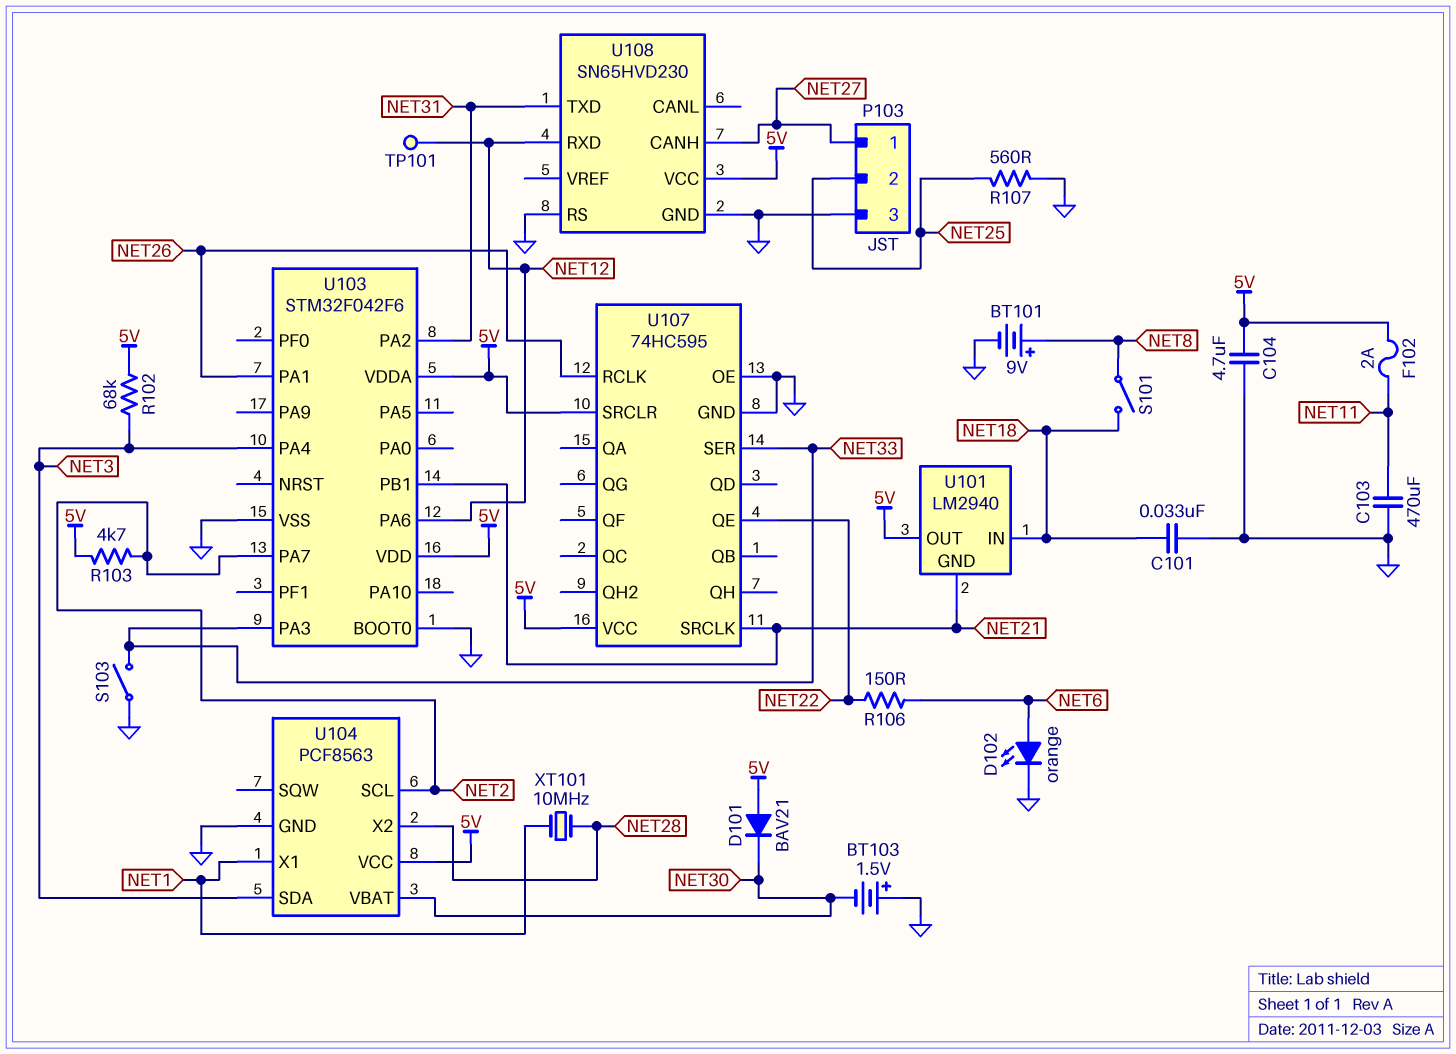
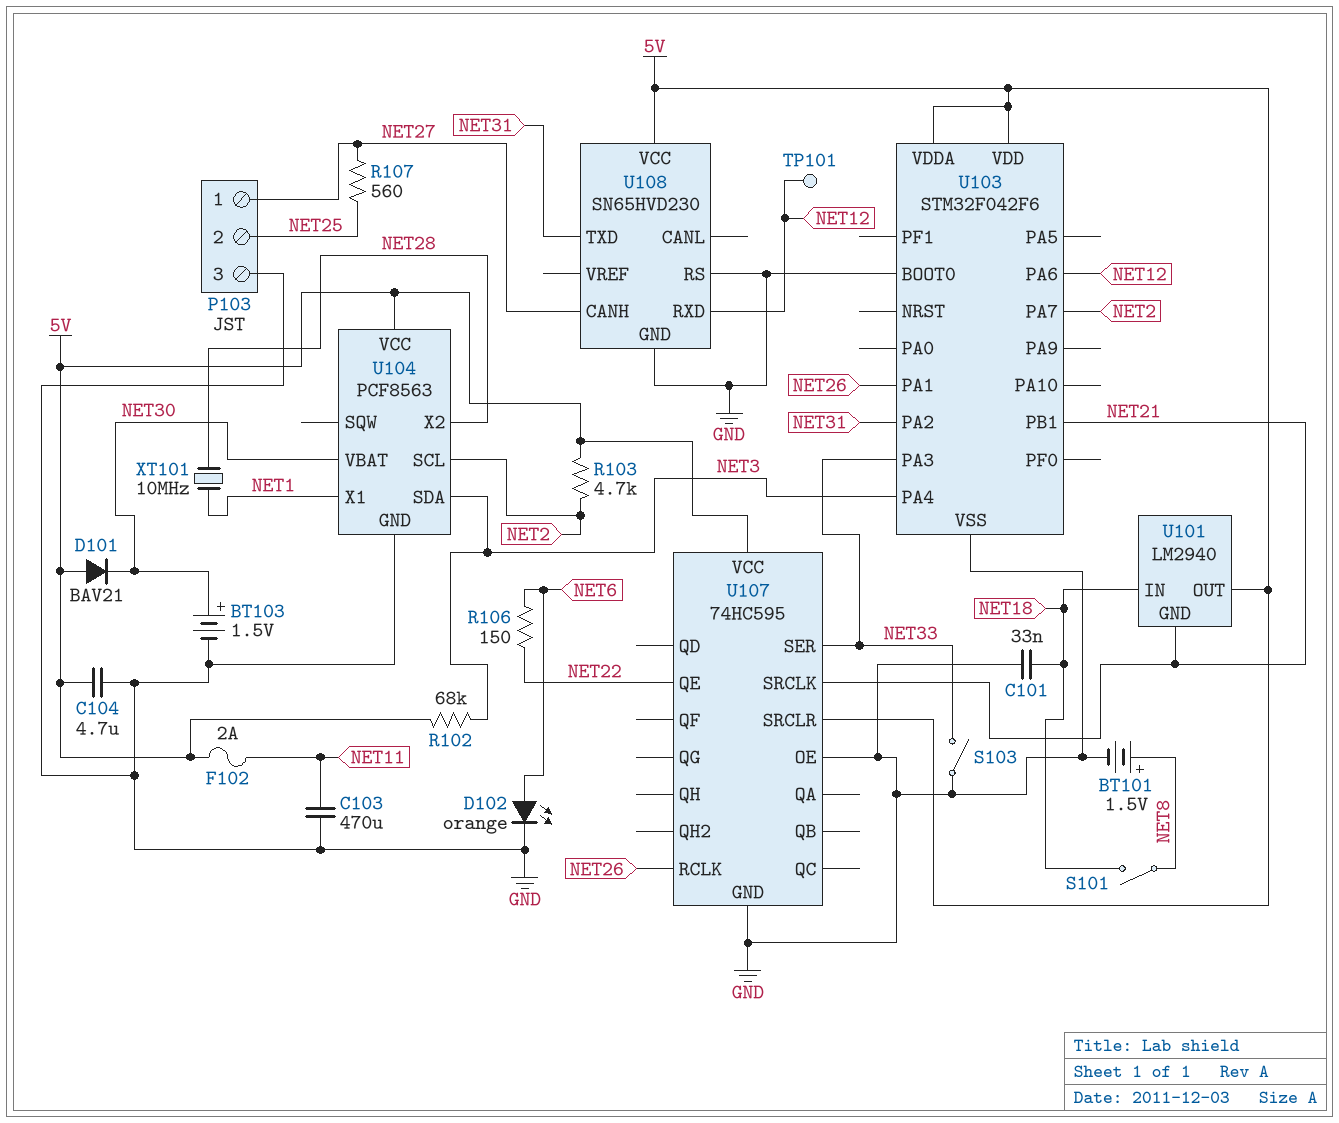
BT101: 9V (plus NET8, minus GND) -> 1.5V (plus NET8, minus GND)
BT103: 1.5V (plus GND, minus NET30) -> 1.5V (plus NET30, minus GND)
R107: 560 (GND, NET25) -> 560 (NET25, NET27)

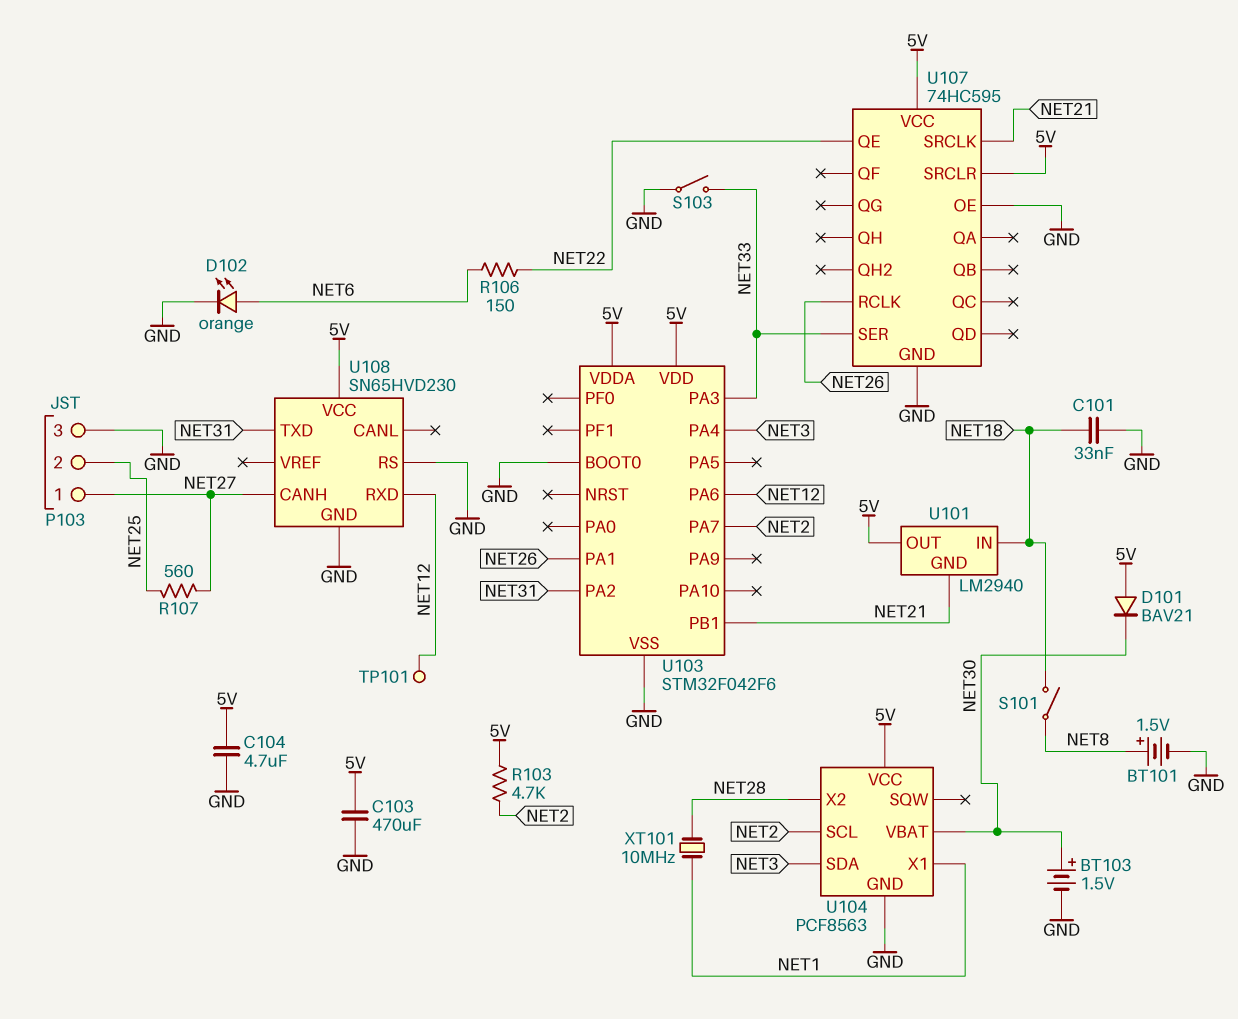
C103: 470uF (GND, NET11) -> 470uF (5V, GND)
F102: 2A (5V, NET11) -> none
R102: 68k (5V, NET3) -> none

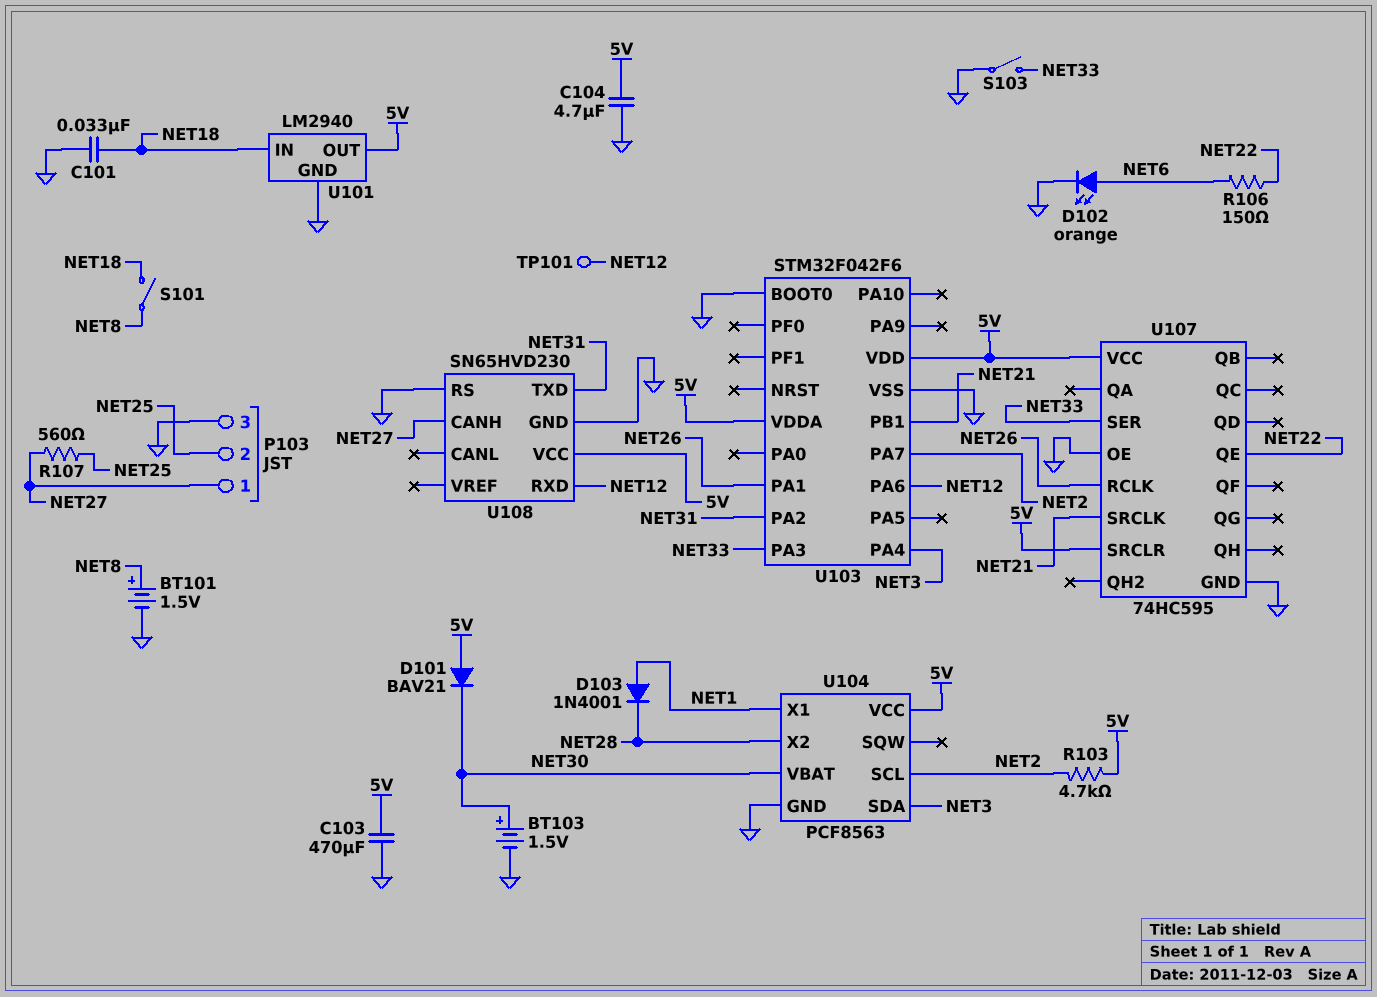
D103: none -> diode 1N4001 (A NET1, K NET28)
U101 pin GND: NET21 -> GND
XT101: 10MHz (NET1, NET28) -> none

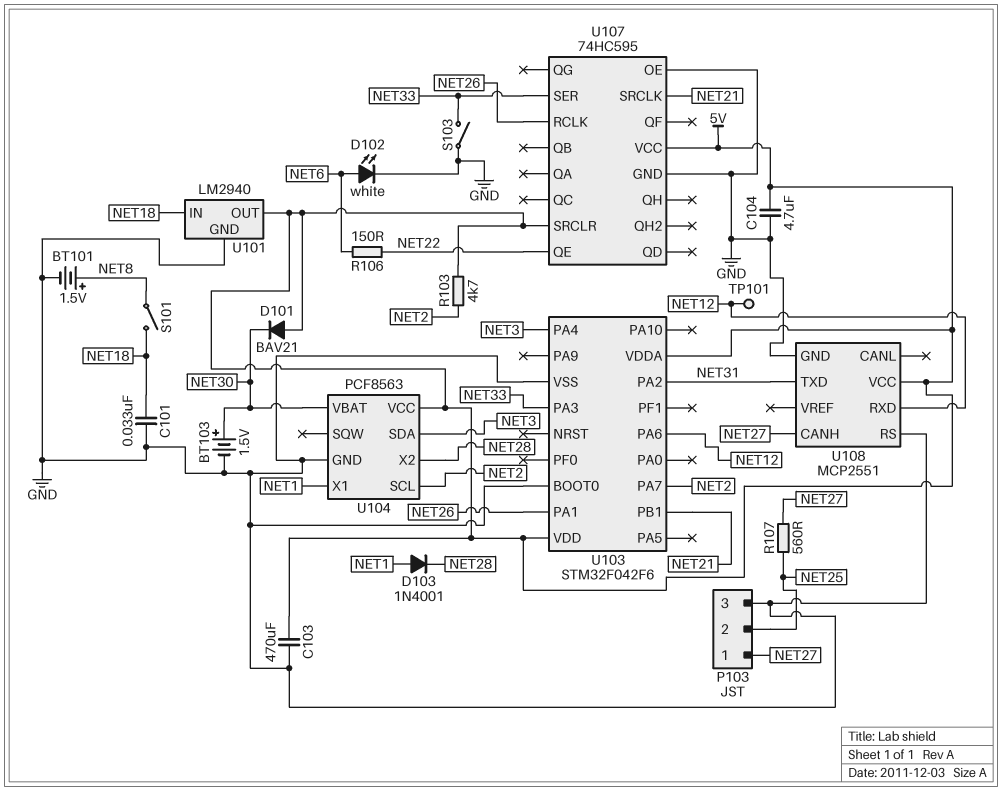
D102: LED orange (A NET6, K GND) -> LED white (A NET6, K GND)
U108: SN65HVD230 -> MCP2551

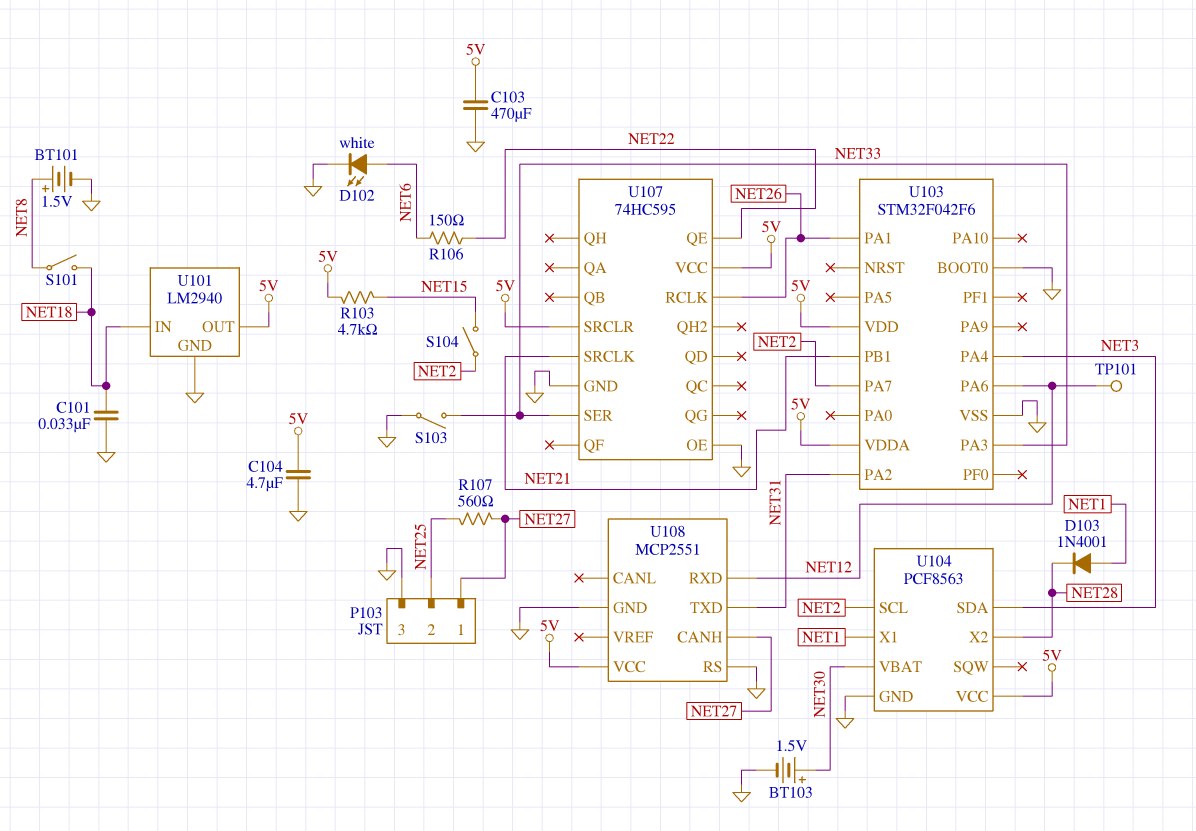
D101: diode BAV21 (A 5V, K NET30) -> none
R103: 4.7k (5V, NET2) -> 4.7k (5V, NET15)
S104: none -> switch (NET2, NET15)

